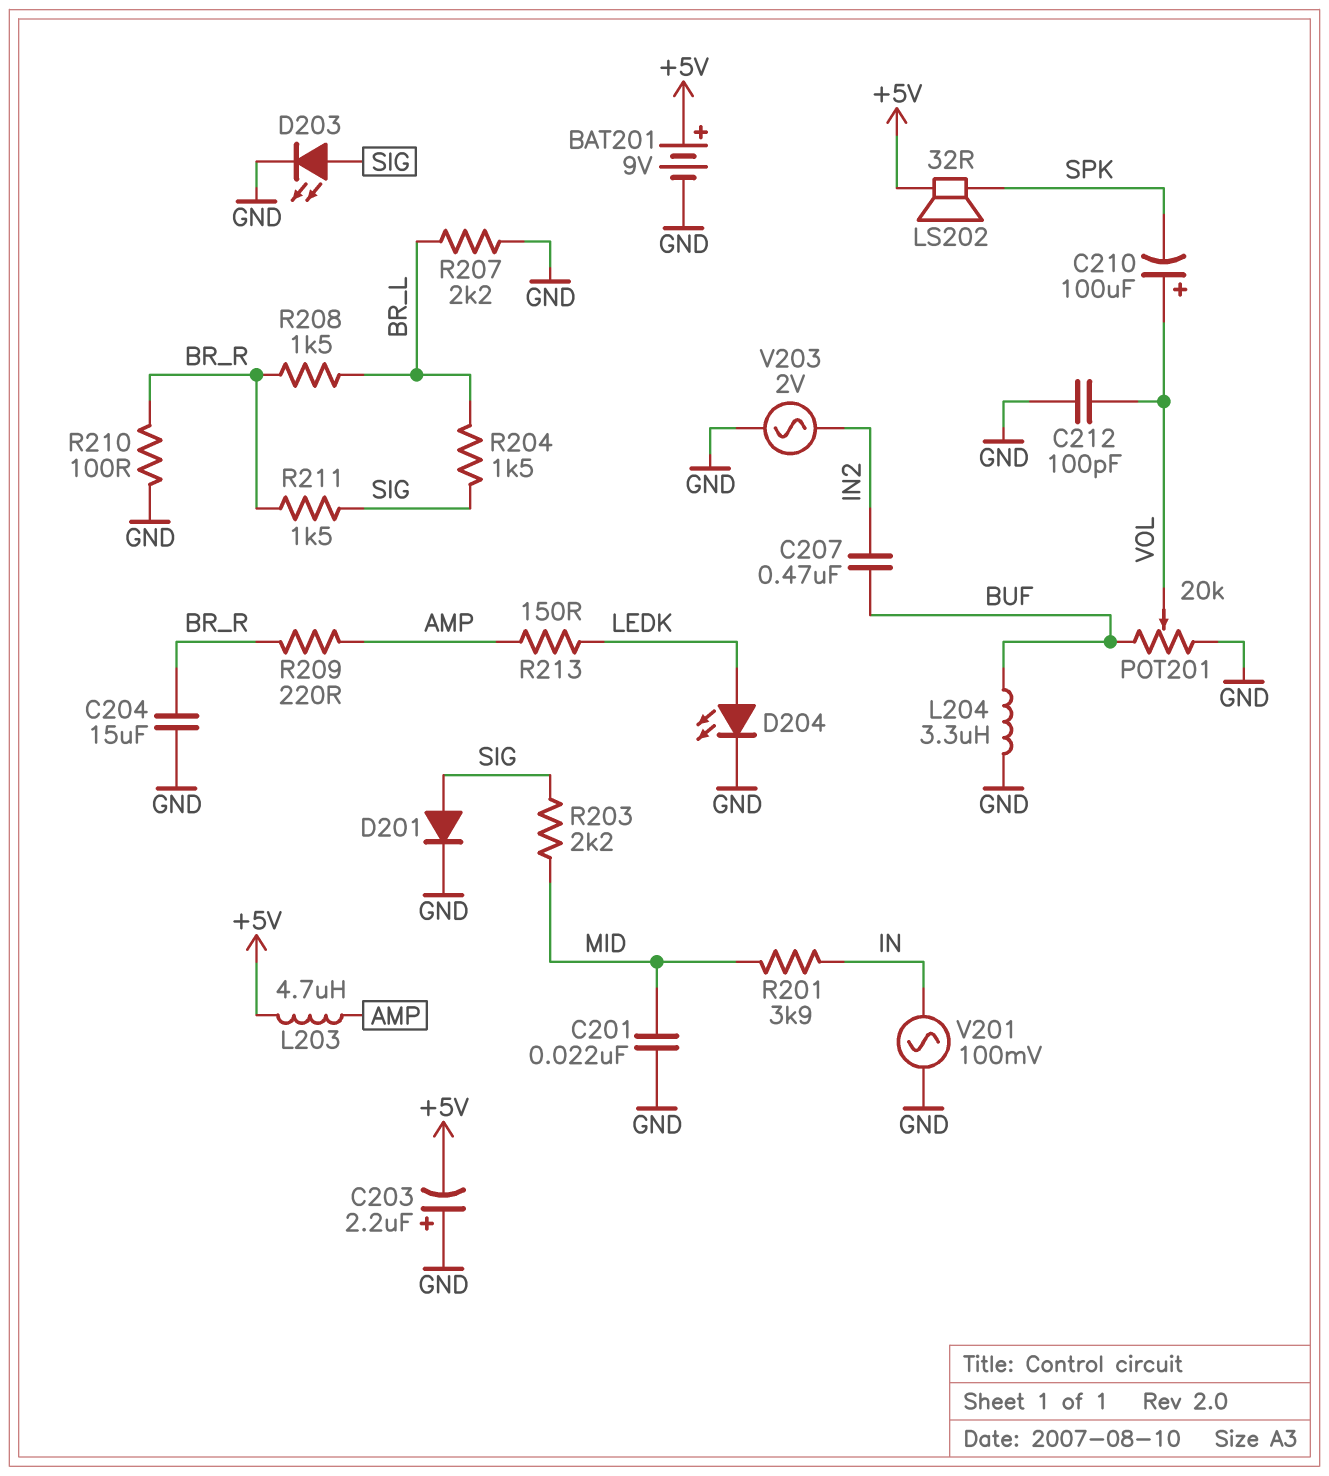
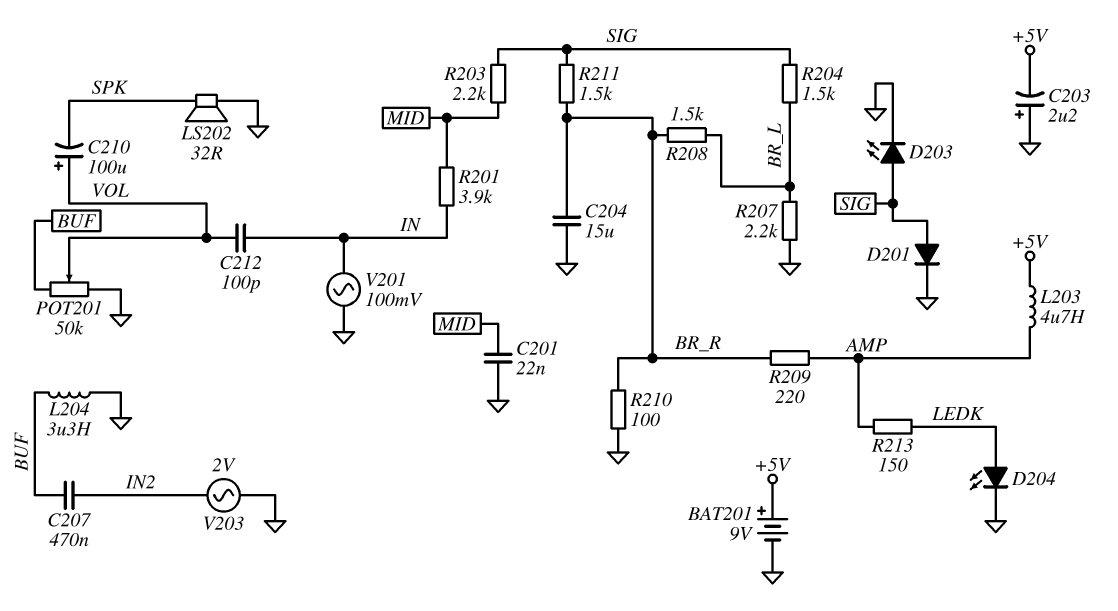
C212: 100pF (GND, VOL) -> 100pF (IN, VOL)
LS202: speaker 32R (+5V, SPK) -> speaker 32R (GND, SPK)
POT201: 20k (BUF, GND, wiper VOL) -> 50k (BUF, GND, wiper VOL)

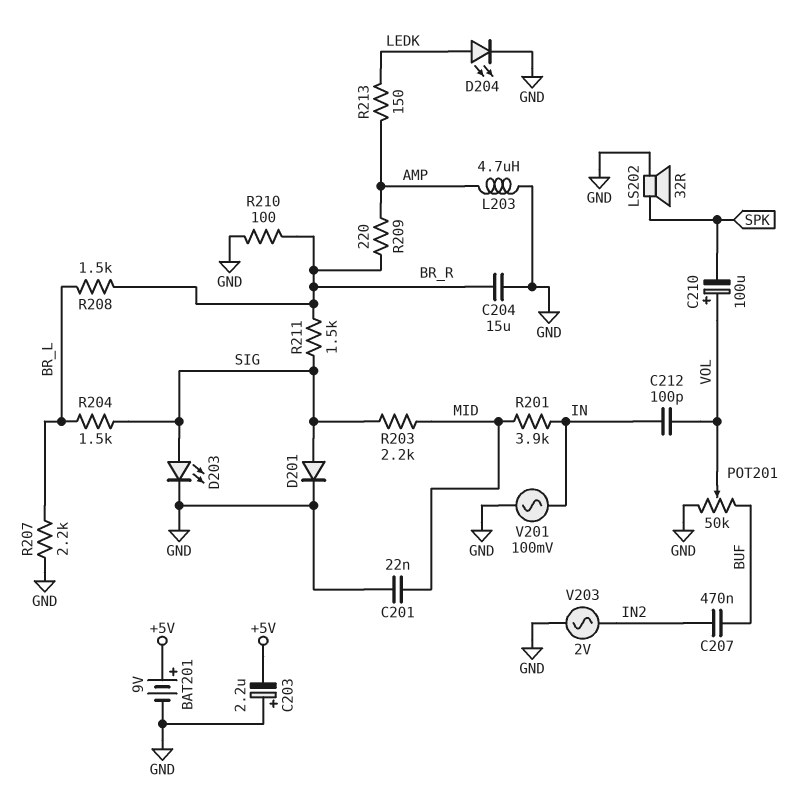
L203: 4.7uH (+5V, AMP) -> 4.7uH (AMP, GND)
L204: 3.3uH (BUF, GND) -> none

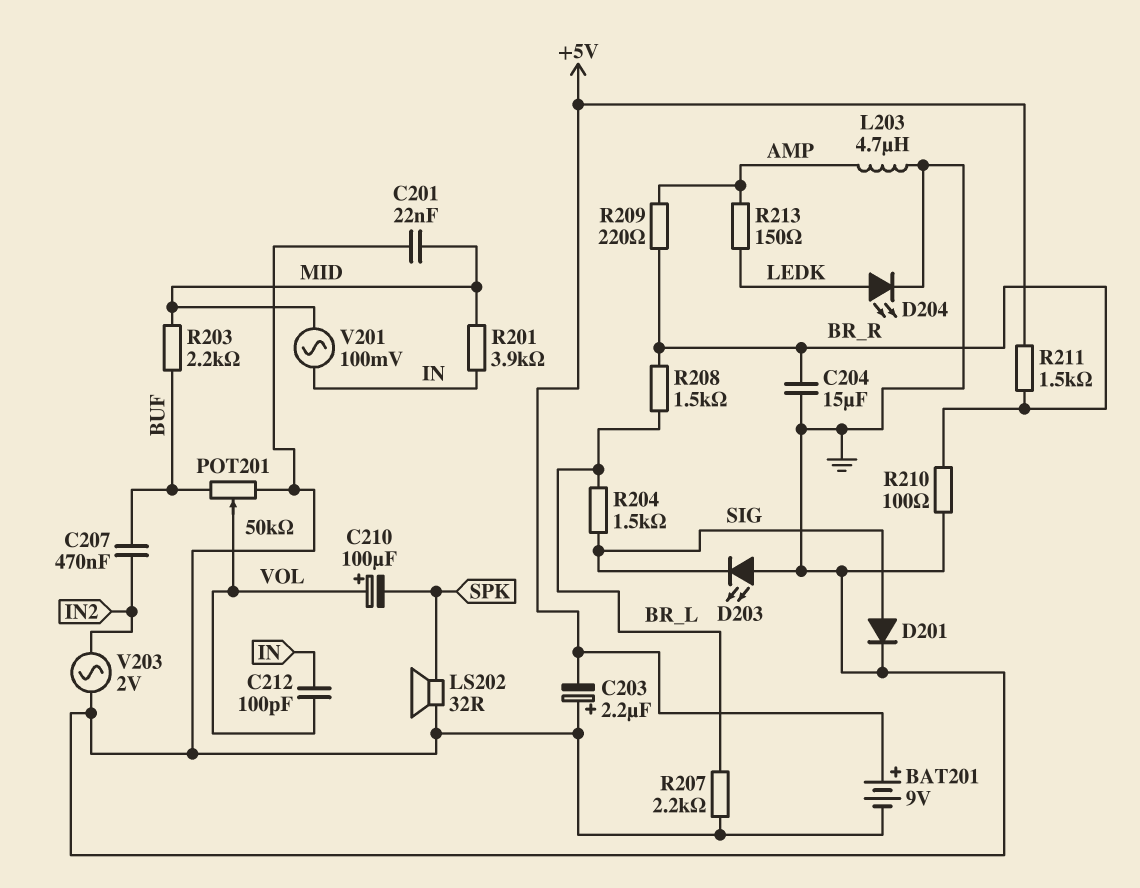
D203: LED (A SIG, K GND) -> LED (A GND, K SIG)
R203: 2.2k (MID, SIG) -> 2.2k (BUF, MID)
R211: 1.5k (BR_R, SIG) -> 1.5k (+5V, BR_R)
V201: AC 100mV (GND, IN) -> AC 100mV (IN, MID)

